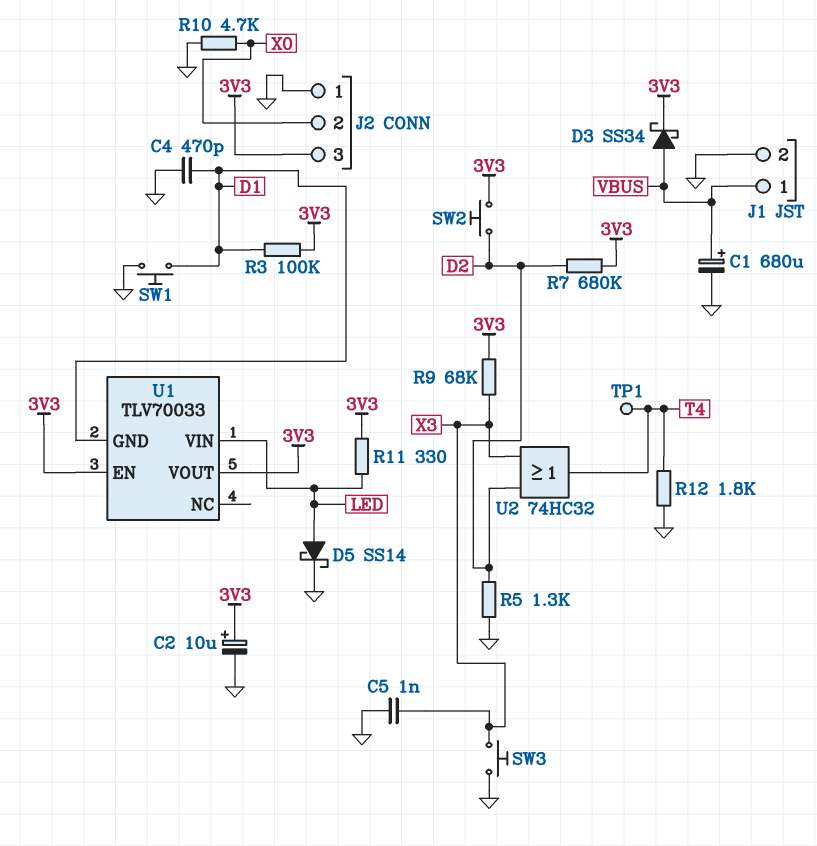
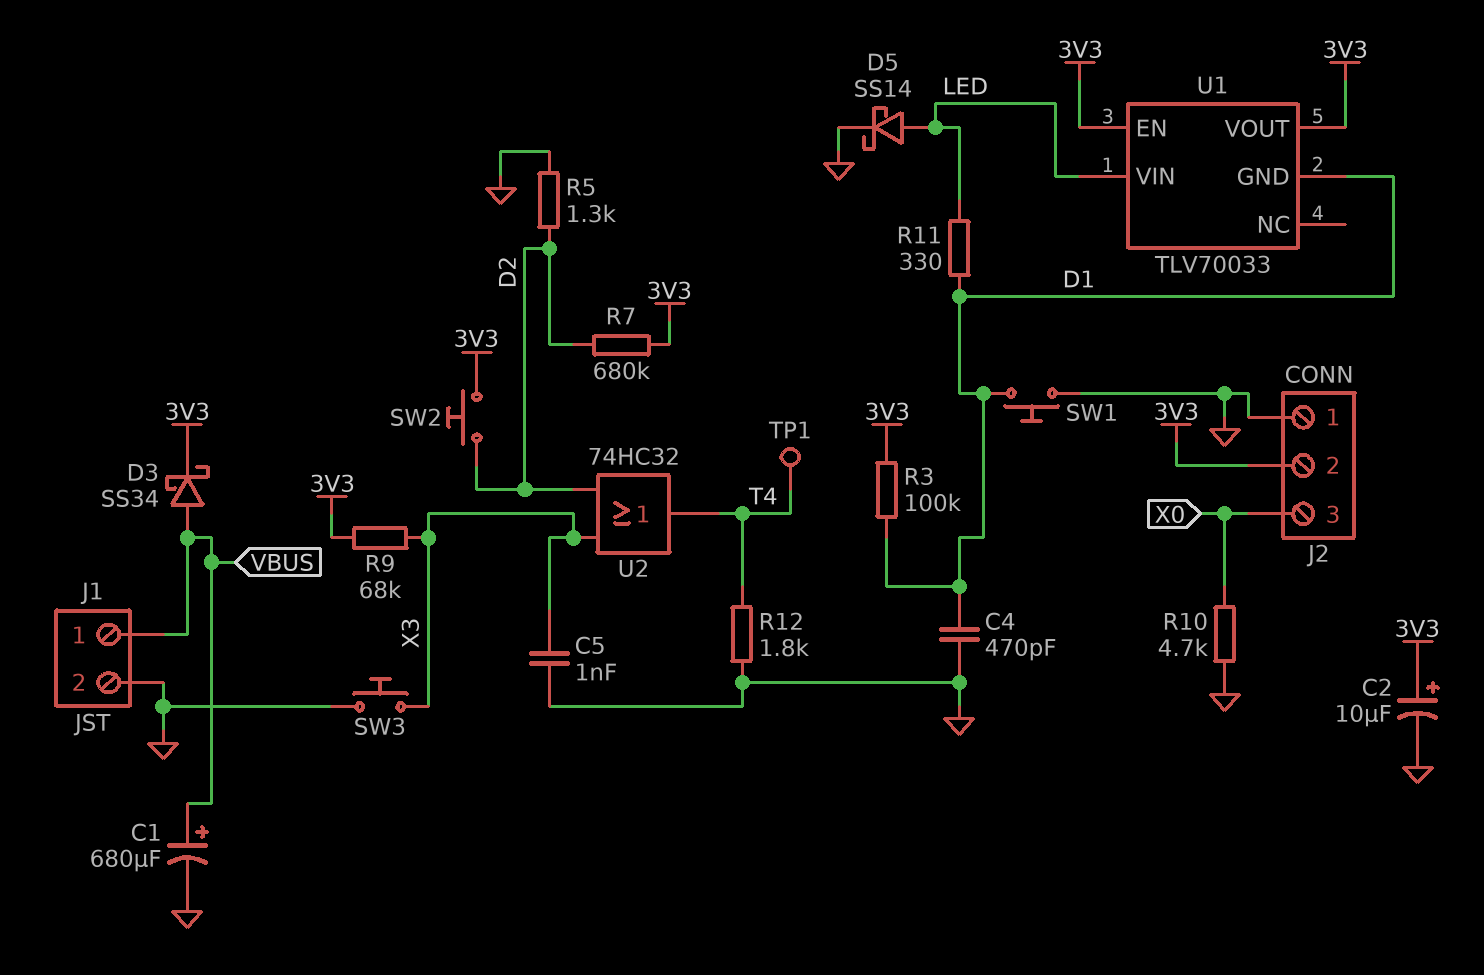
J2 pin 2: X0 -> 3V3
J2 pin 3: 3V3 -> X0
R11: 330 (3V3, LED) -> 330 (D1, LED)

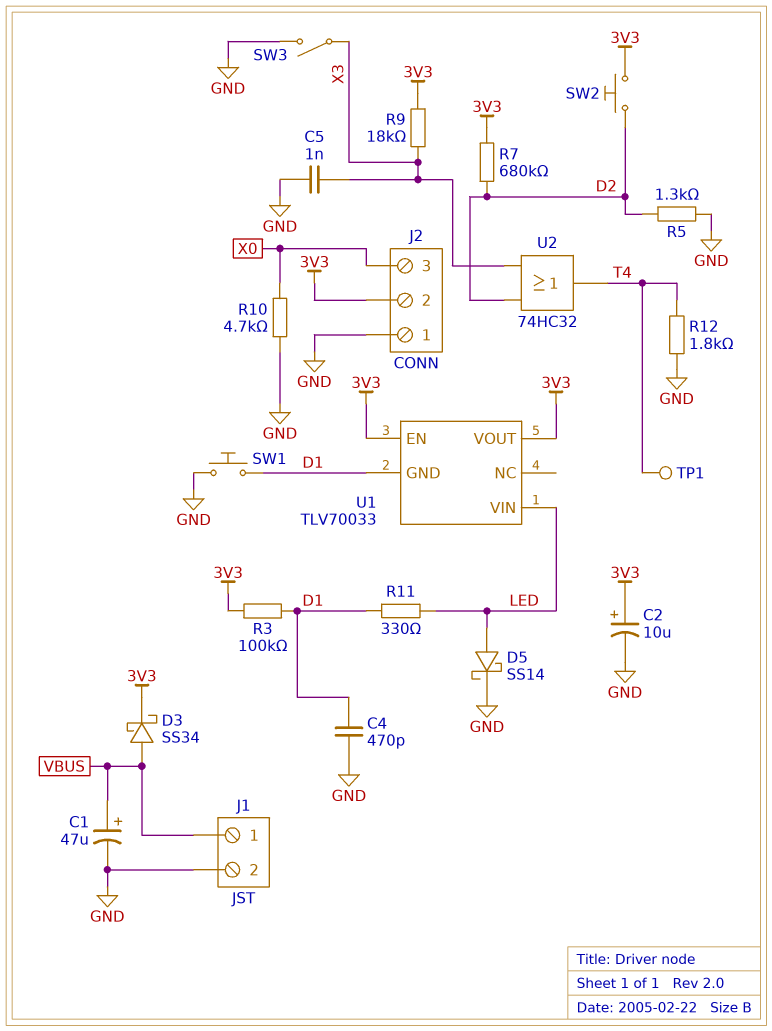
C1: 680uF (plus VBUS, minus GND) -> 47uF (plus VBUS, minus GND)
R9: 68k (3V3, X3) -> 18k (3V3, X3)
SW3: button (GND, X3) -> switch (GND, X3)

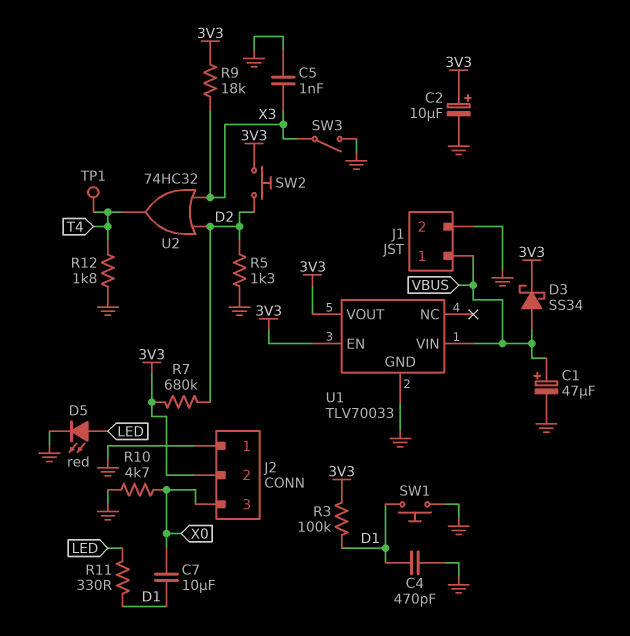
C7: none -> 10uF (D1, X0)
D5: schottky SS14 (A LED, K GND) -> LED red (A LED, K GND)
U1 pin GND: D1 -> GND
U1 pin VIN: LED -> VBUS

